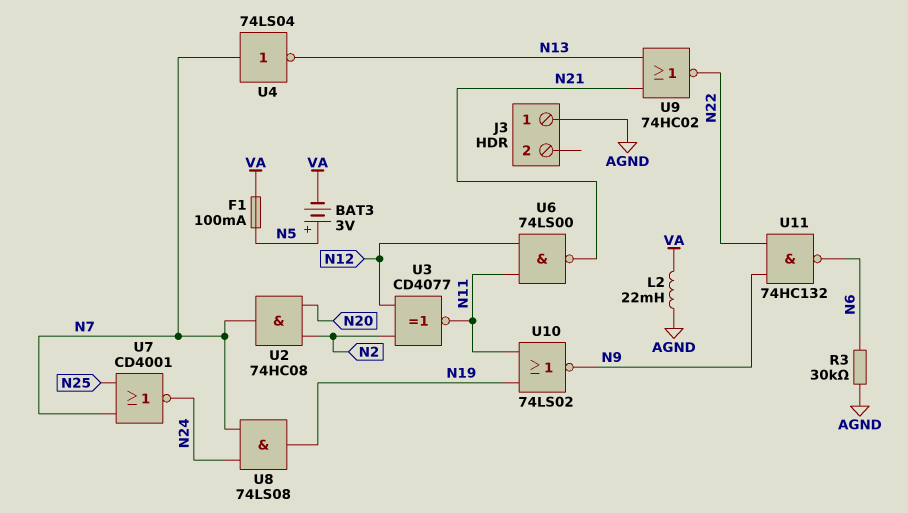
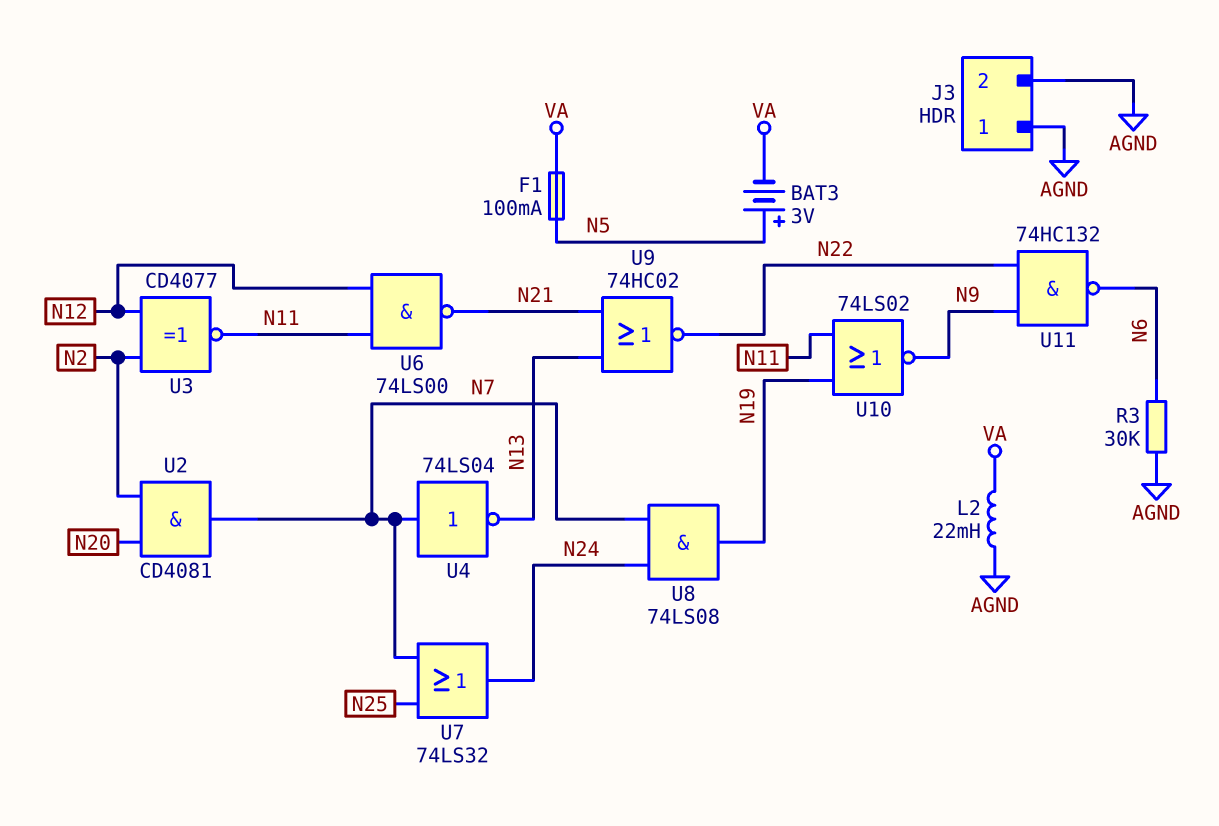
J3 pin 2: none -> AGND
U2: AND 74HC08 (in N2, in N20, out N7) -> AND CD4081 (in N2, in N20, out N7)
U7: NOR CD4001 (in N7, in N25, out N24) -> OR 74LS32 (in N7, in N25, out N24)

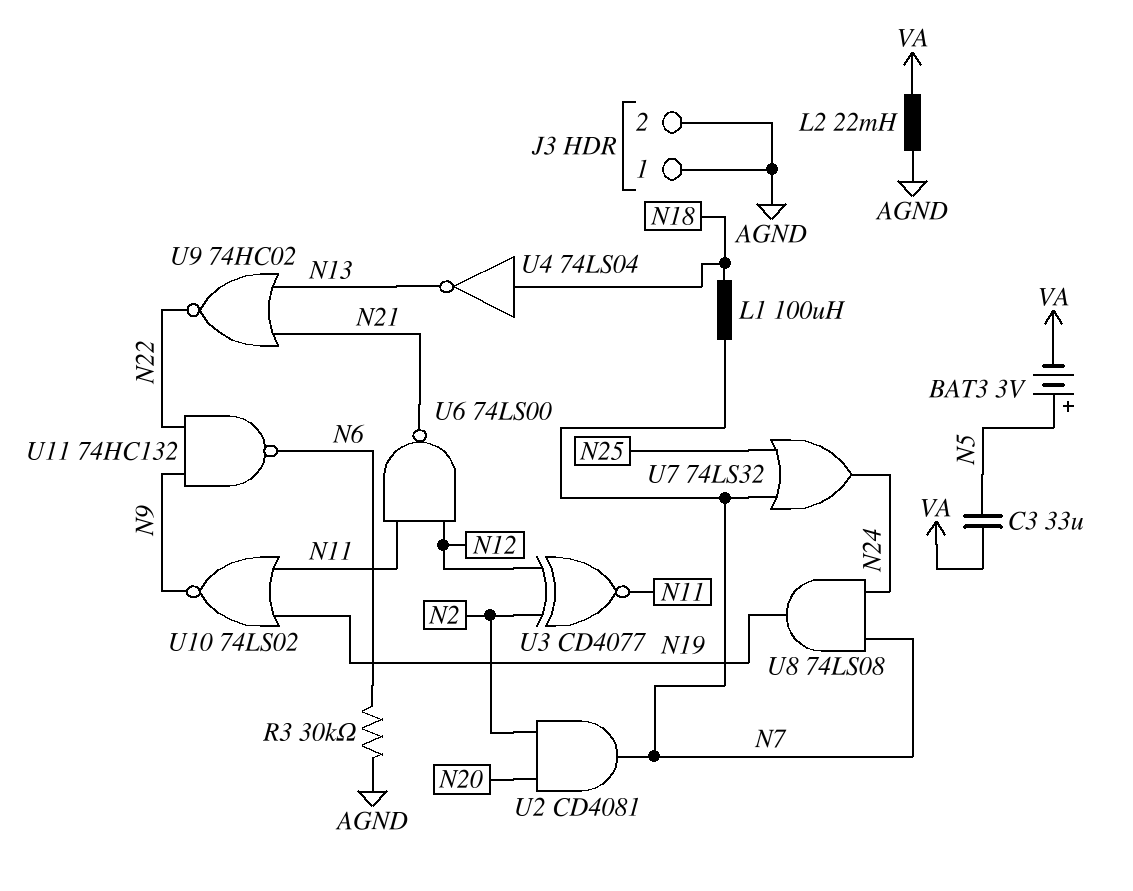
C3: none -> 33uF (N5, VA)
F1: 100mA (N5, VA) -> none
L1: none -> 100uH (N7, N18)
U4: NOT 74LS04 (in N7, out N13) -> NOT 74LS04 (in N18, out N13)

